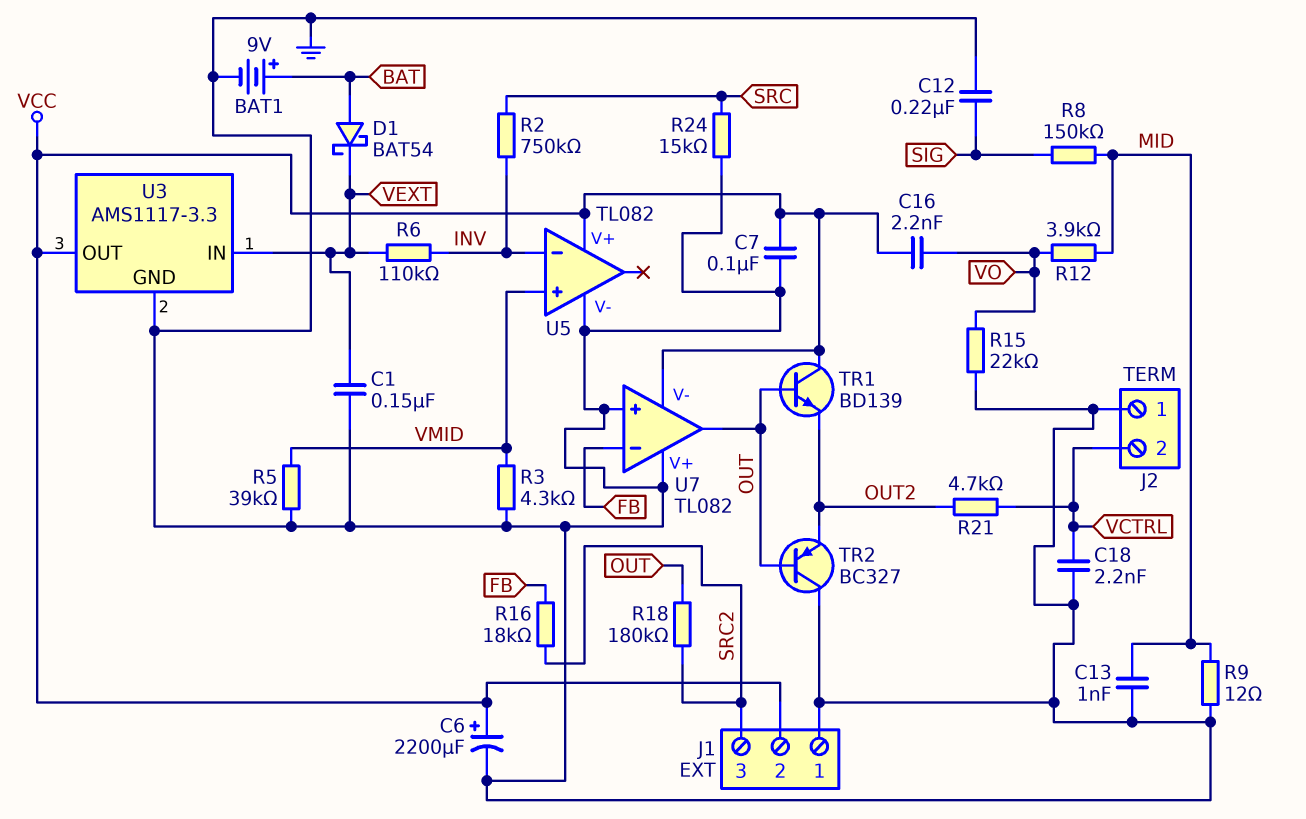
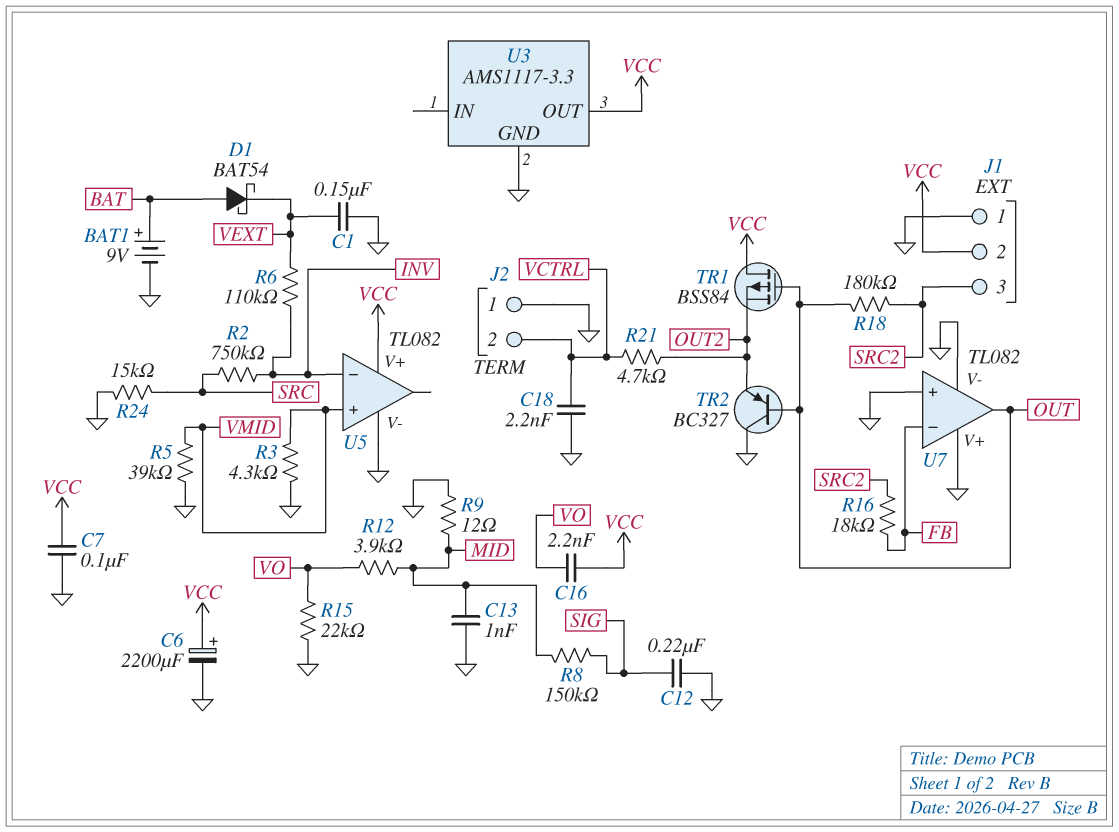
TR1: NPN BD139 (B OUT, C VCC, E OUT2) -> PMOS BSS84 (G OUT, D VCC, S OUT2)
U3 pin IN: VEXT -> none
U7 pin V-: VCC -> GND

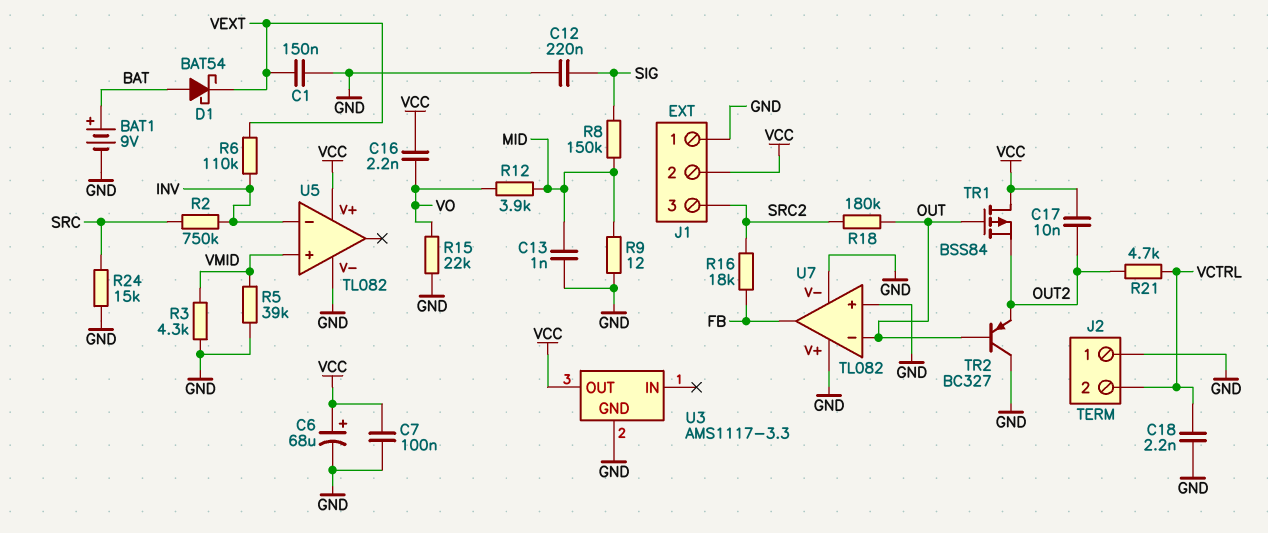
C6: 2200uF (plus VCC, minus GND) -> 68uF (plus VCC, minus GND)
C17: none -> 10nF (OUT2, VCC)
U7 pin in-: FB -> OUT
U7 pin out: OUT -> FB

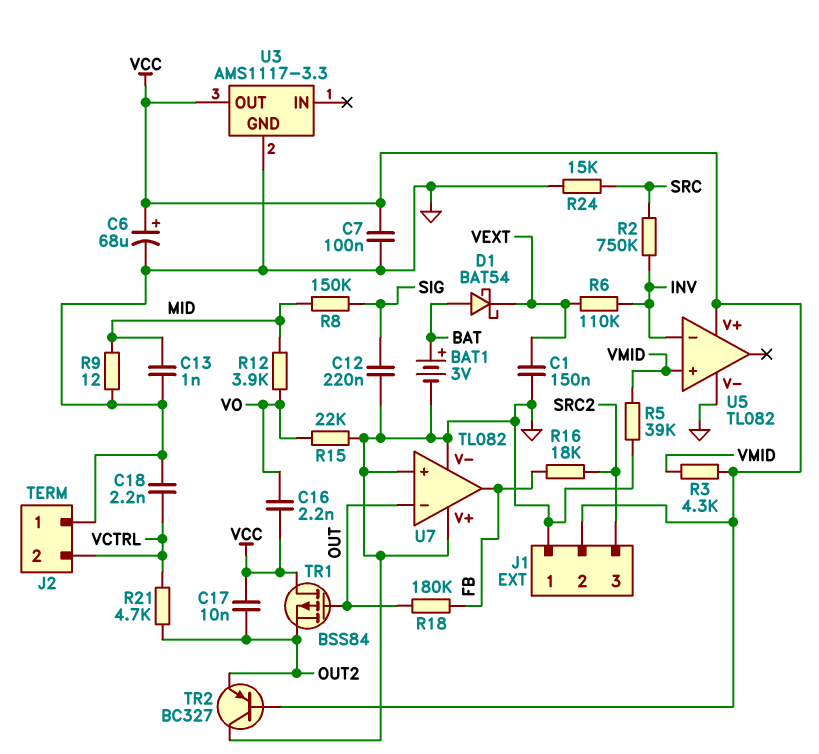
BAT1: 9V (plus BAT, minus GND) -> 3V (plus BAT, minus GND)
R3: 4.3k (GND, VMID) -> 4.3k (VCC, VMID)
R18: 180k (OUT, SRC2) -> 180k (FB, OUT)
TR2: PNP BC327 (B OUT, C GND, E OUT2) -> PNP BC327 (B VCC, C GND, E OUT2)

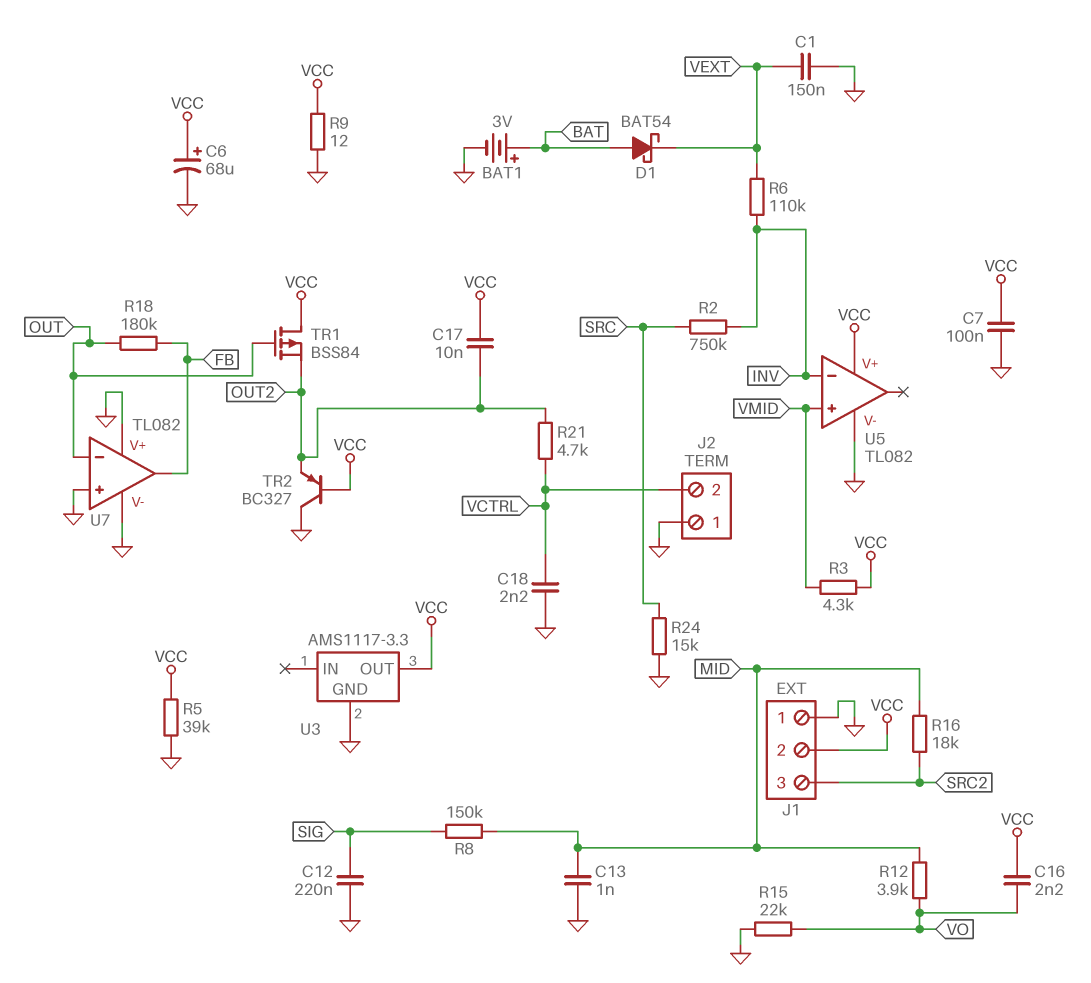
R5: 39k (GND, VMID) -> 39k (GND, VCC)
R9: 12 (GND, MID) -> 12 (GND, VCC)
R16: 18k (FB, SRC2) -> 18k (MID, SRC2)

